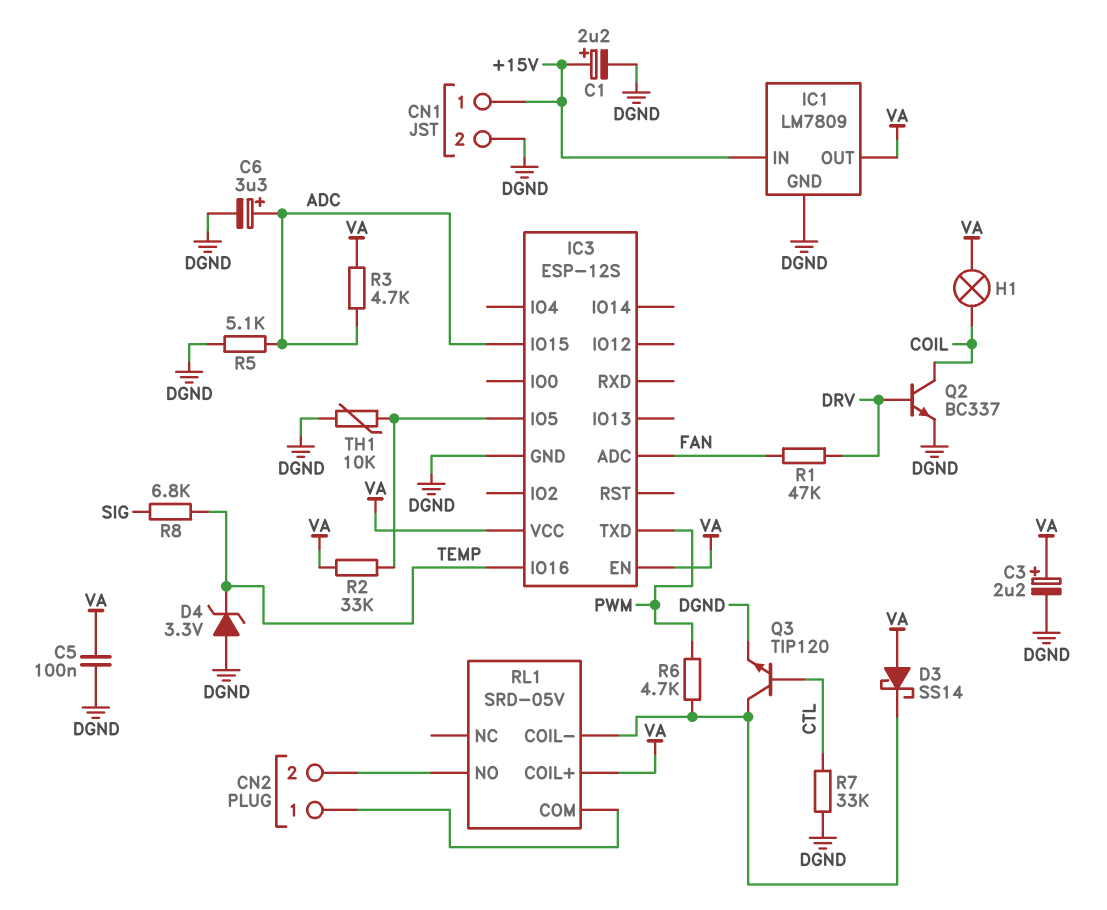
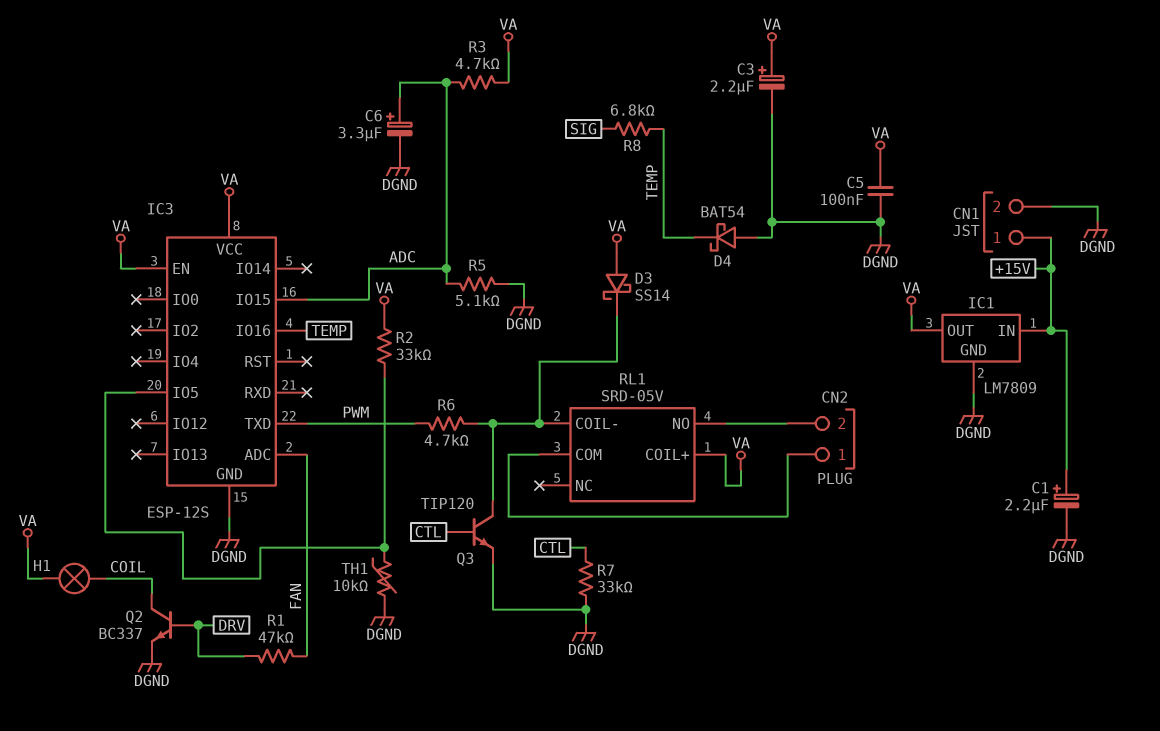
D4: zener 3.3V (A DGND, K TEMP) -> schottky BAT54 (A DGND, K TEMP)

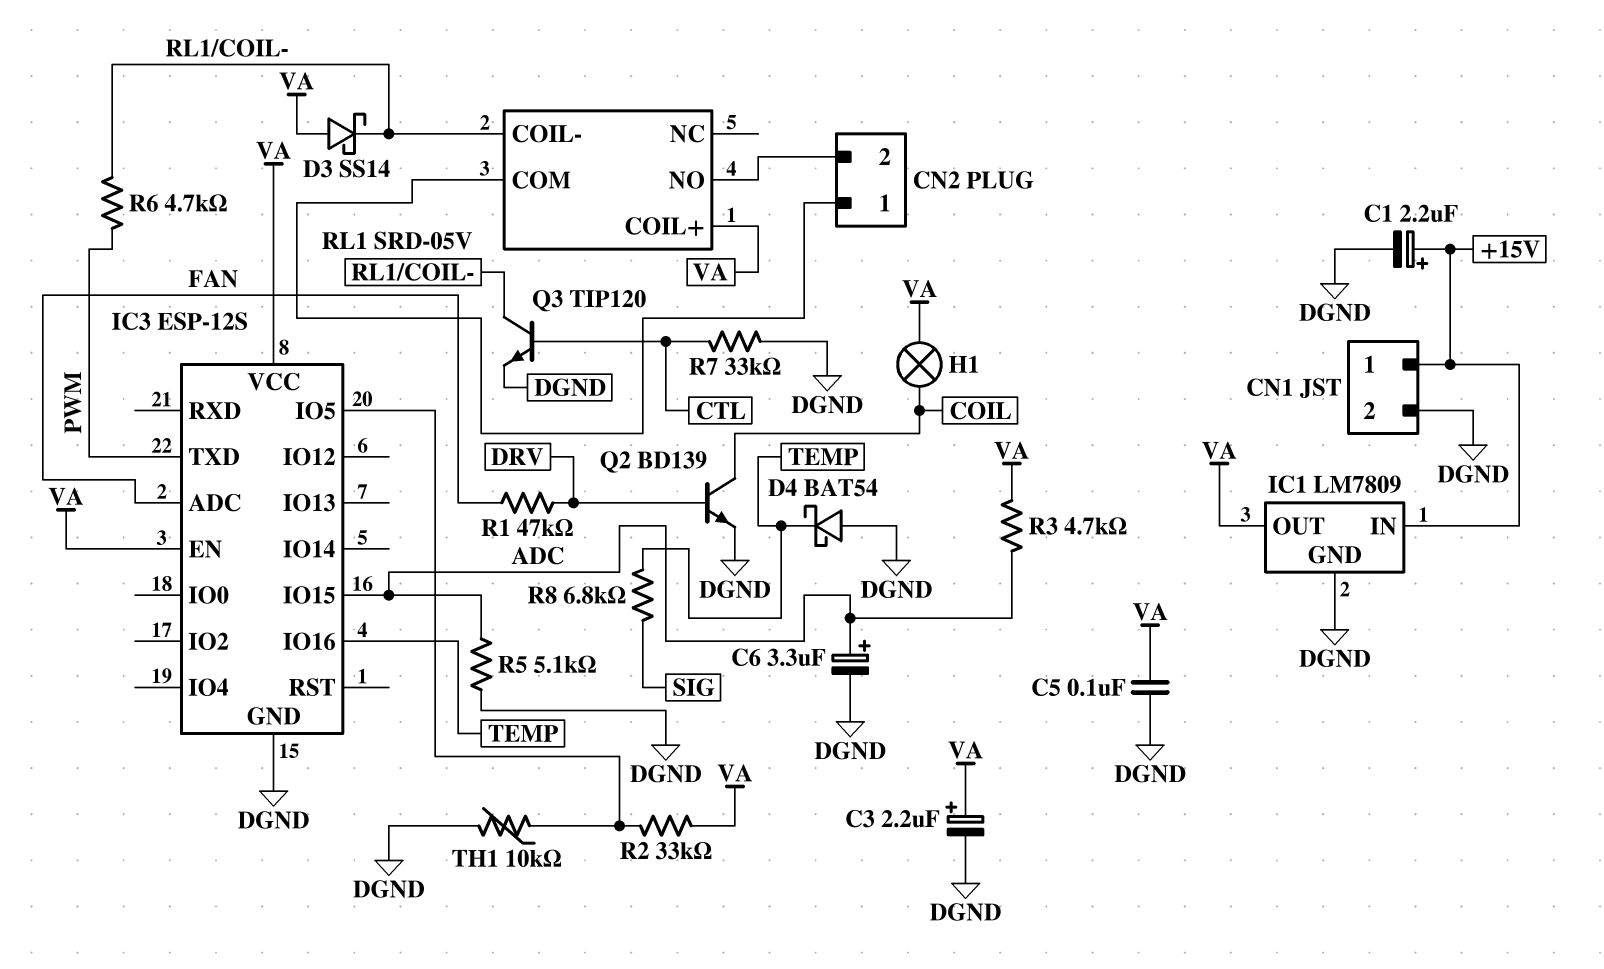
Q2: NPN BC337 (B DRV, C COIL, E DGND) -> NPN BD139 (B DRV, C COIL, E DGND)

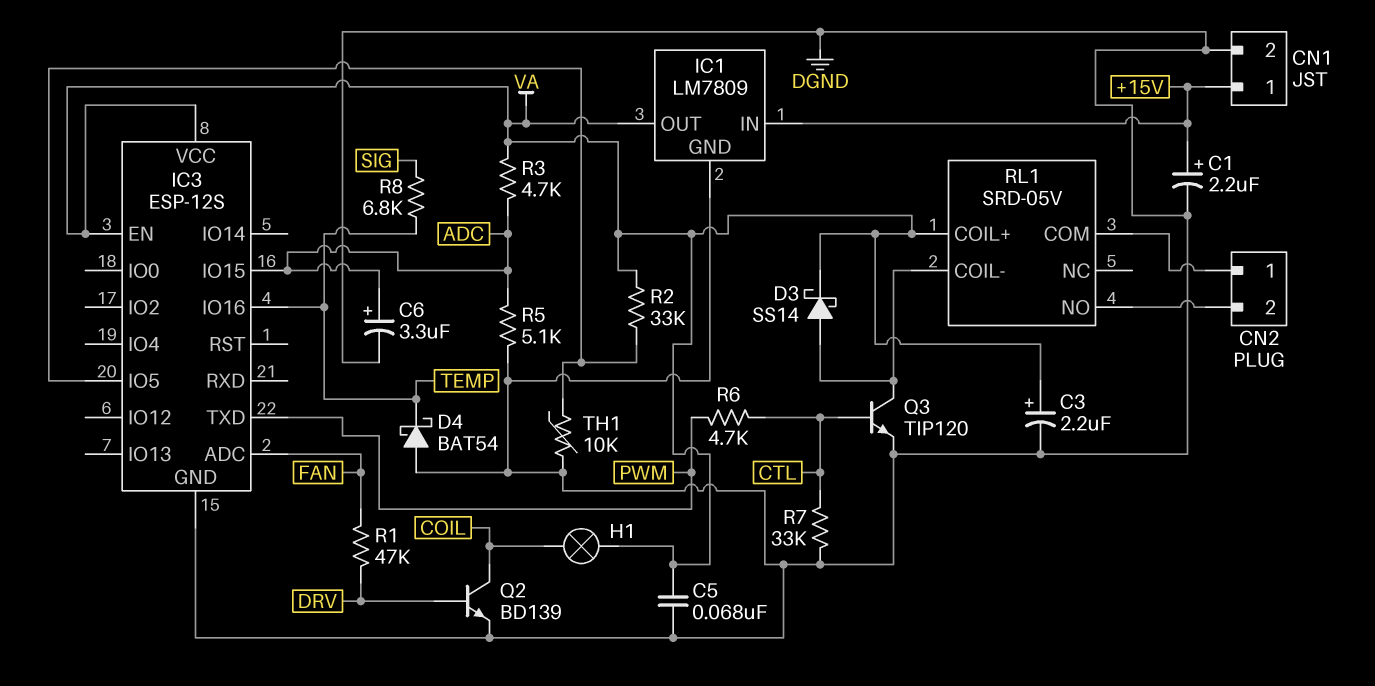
C5: 100nF (DGND, VA) -> 68nF (DGND, VA)
D3: schottky SS14 (A VA, K RL1/COIL-) -> schottky SS14 (A RL1/COIL-, K VA)
R6: 4.7k (PWM, RL1/COIL-) -> 4.7k (CTL, PWM)

